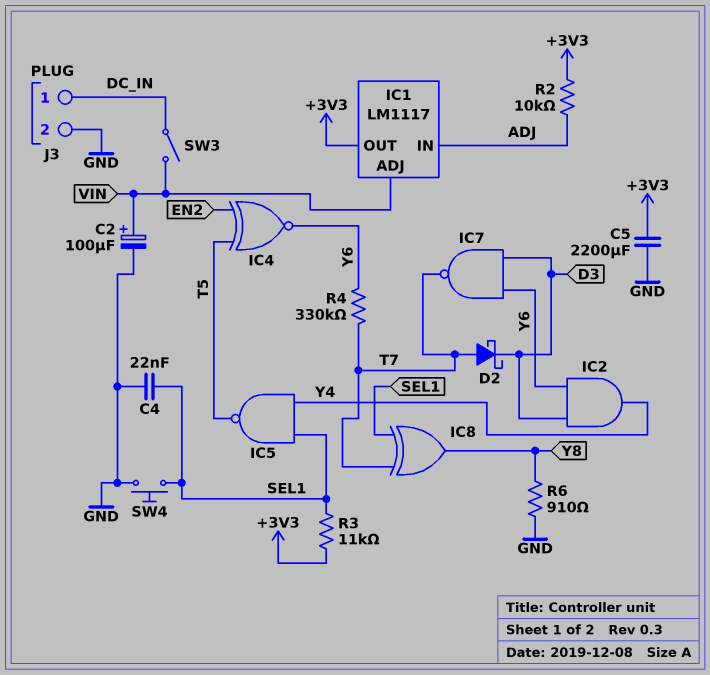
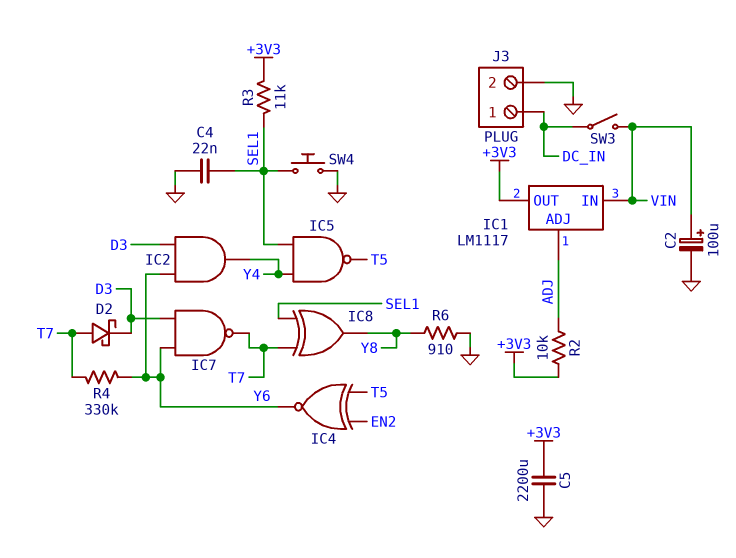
IC1 pin ADJ: VIN -> ADJ
IC1 pin IN: ADJ -> VIN

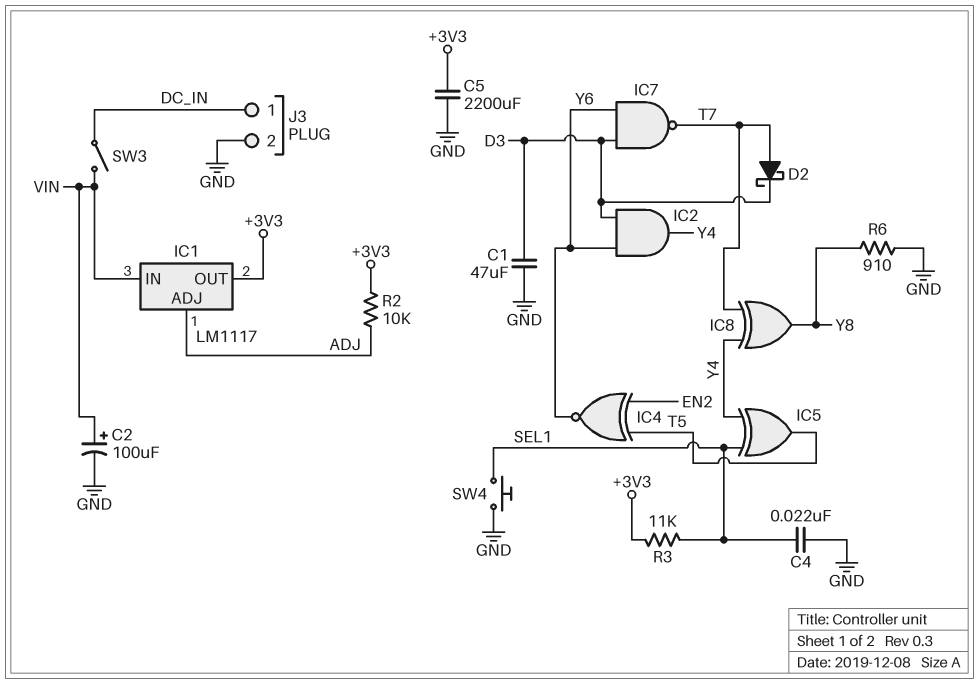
C1: none -> 47uF (D3, GND)
IC5: NAND (in SEL1, in Y4, out T5) -> XOR (in SEL1, in Y4, out T5)
IC8: XOR (in SEL1, in T7, out Y8) -> XOR (in T7, in Y4, out Y8)
R4: 330k (T7, Y6) -> none

